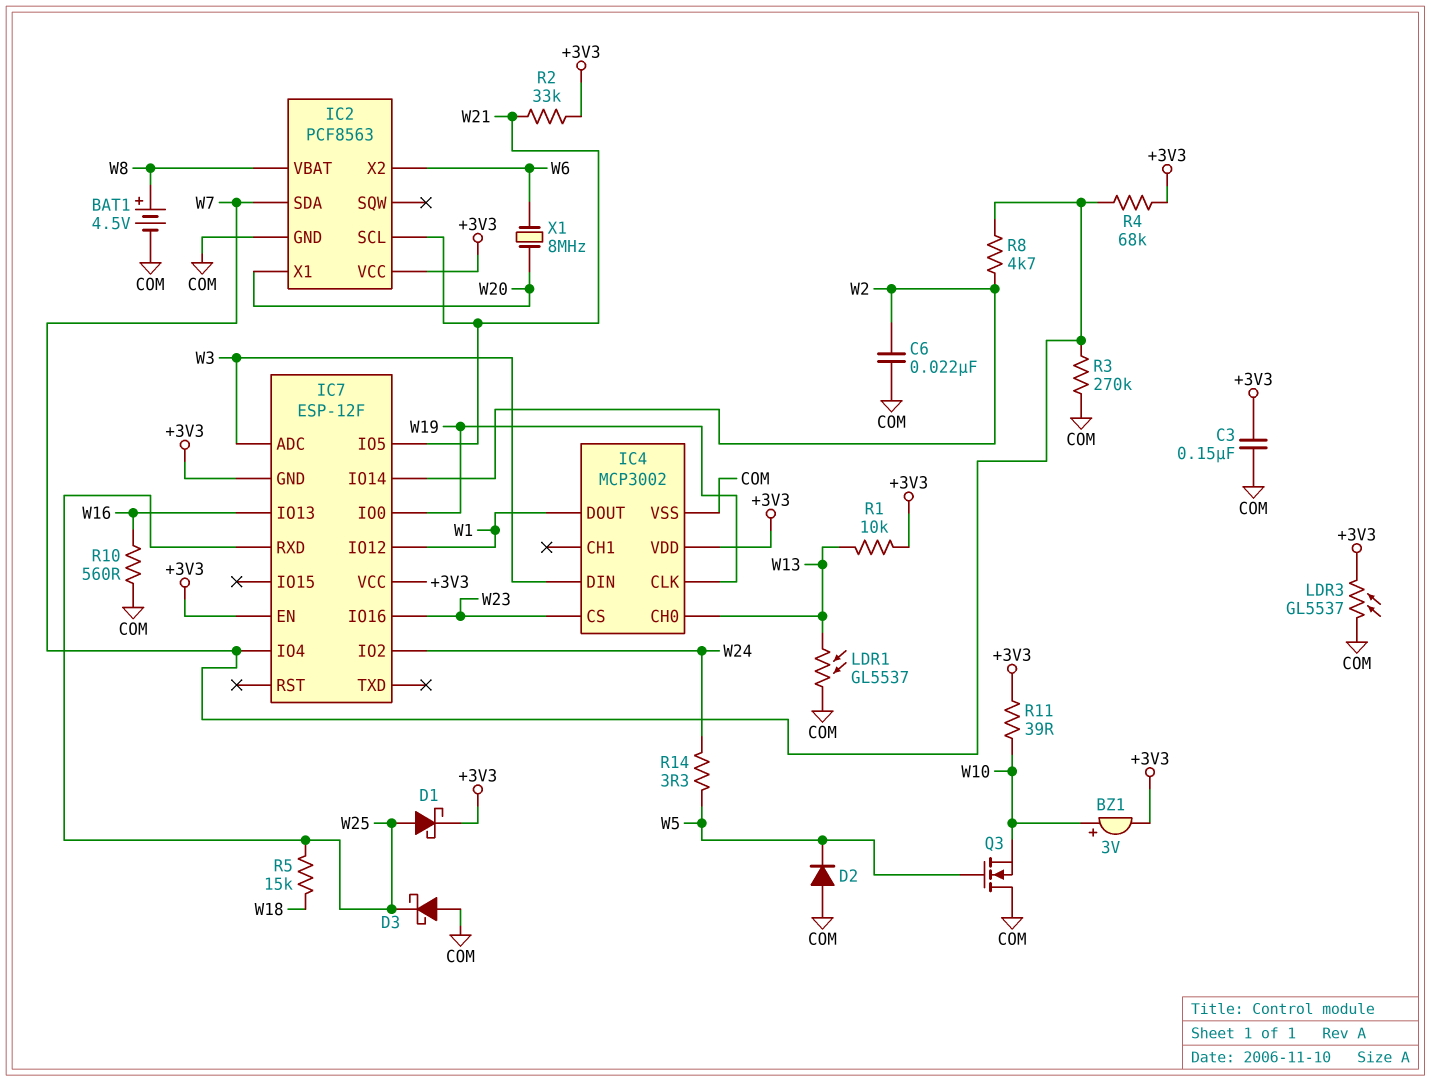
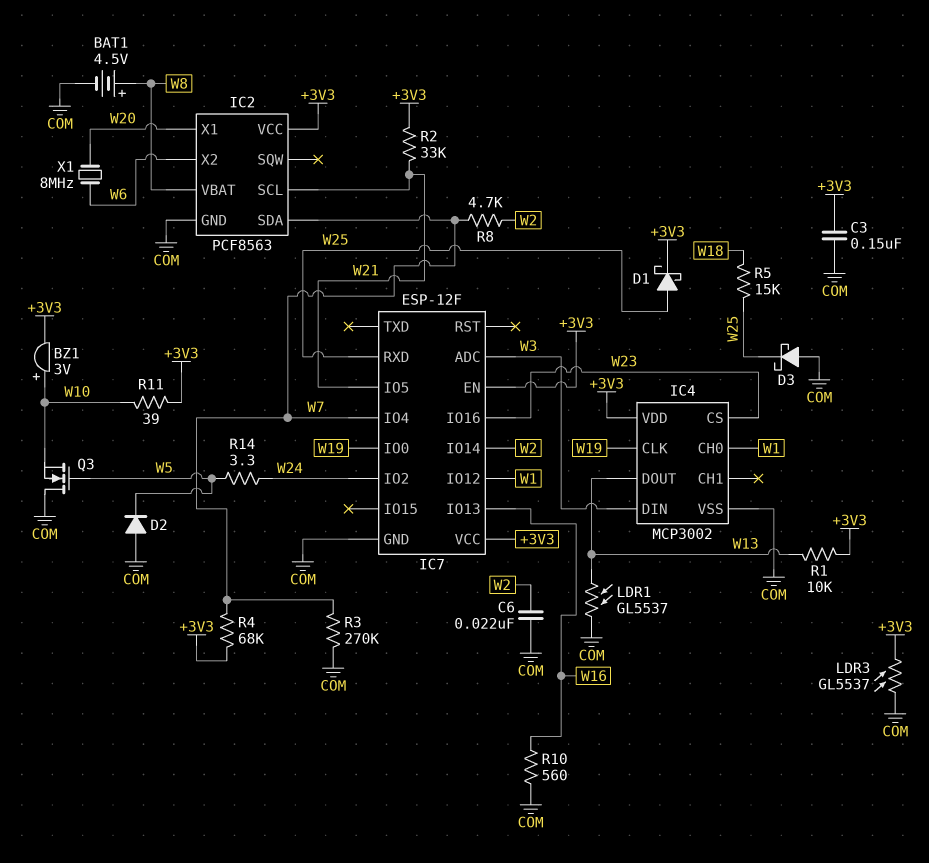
IC4 pin CH0: W13 -> W1
IC4 pin DOUT: W1 -> W13
IC7 pin GND: +3V3 -> COM

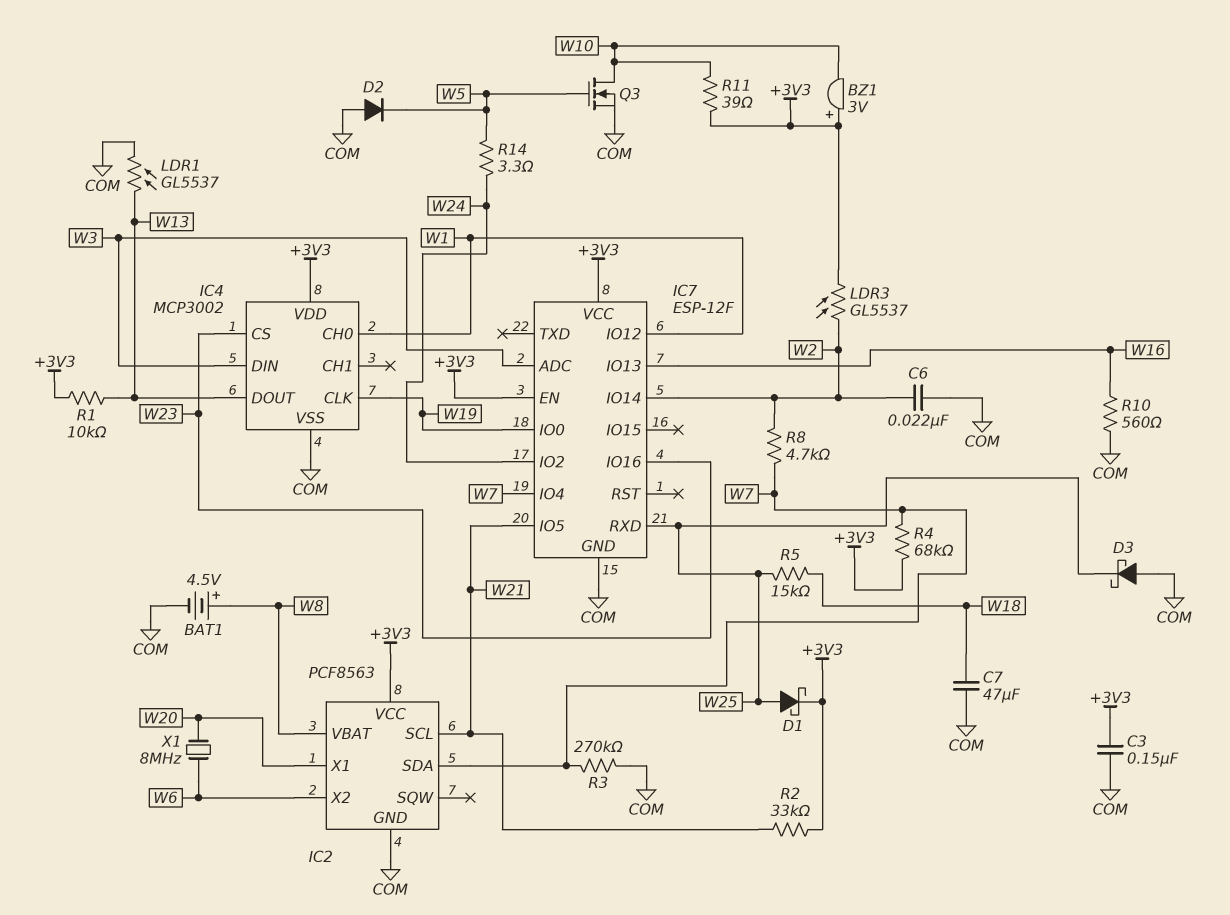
BZ1: buzzer 3V (plus W10, minus +3V3) -> buzzer 3V (plus +3V3, minus W10)
C7: none -> 47uF (COM, W18)
LDR3: GL5537 (+3V3, COM) -> GL5537 (+3V3, W2)
Q3: NMOS (G W5, D COM, S W10) -> NMOS (G W5, D W10, S COM)

